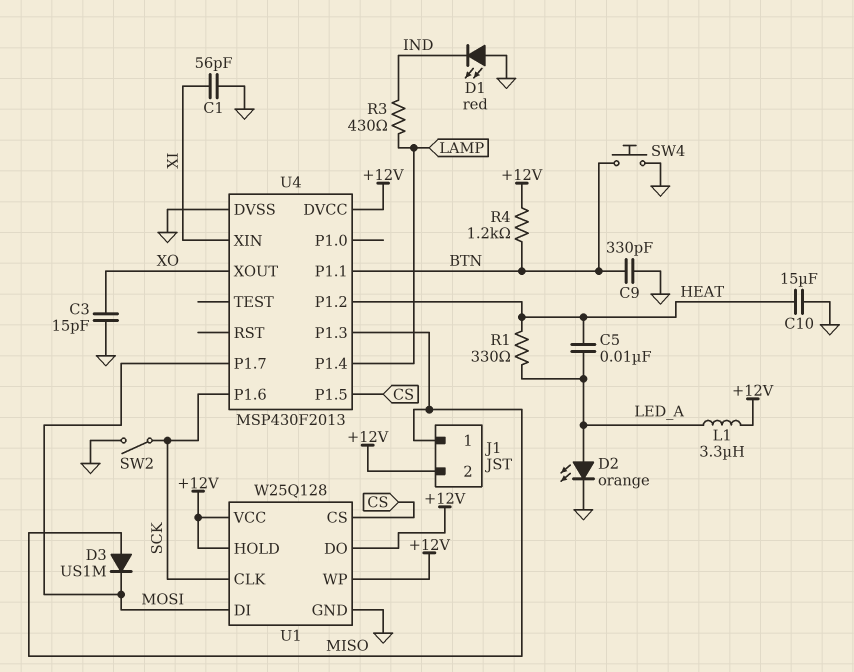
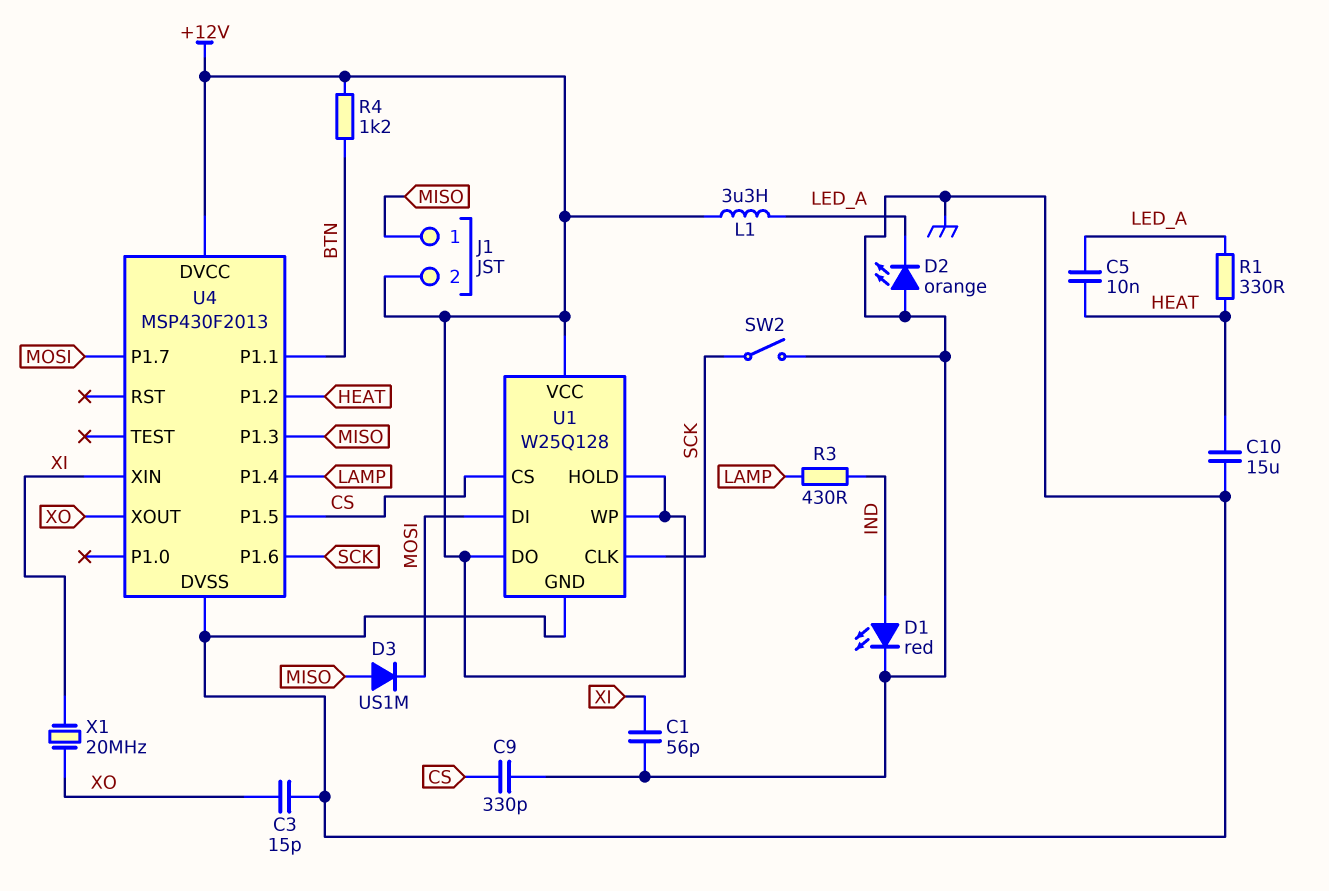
C9: 330pF (BTN, GND) -> 330pF (CS, GND)
D1: LED red (A GND, K IND) -> LED red (A IND, K GND)
D2: LED orange (A LED_A, K GND) -> LED orange (A GND, K LED_A)
SW4: button (BTN, GND) -> none
X1: none -> 20MHz (XI, XO)

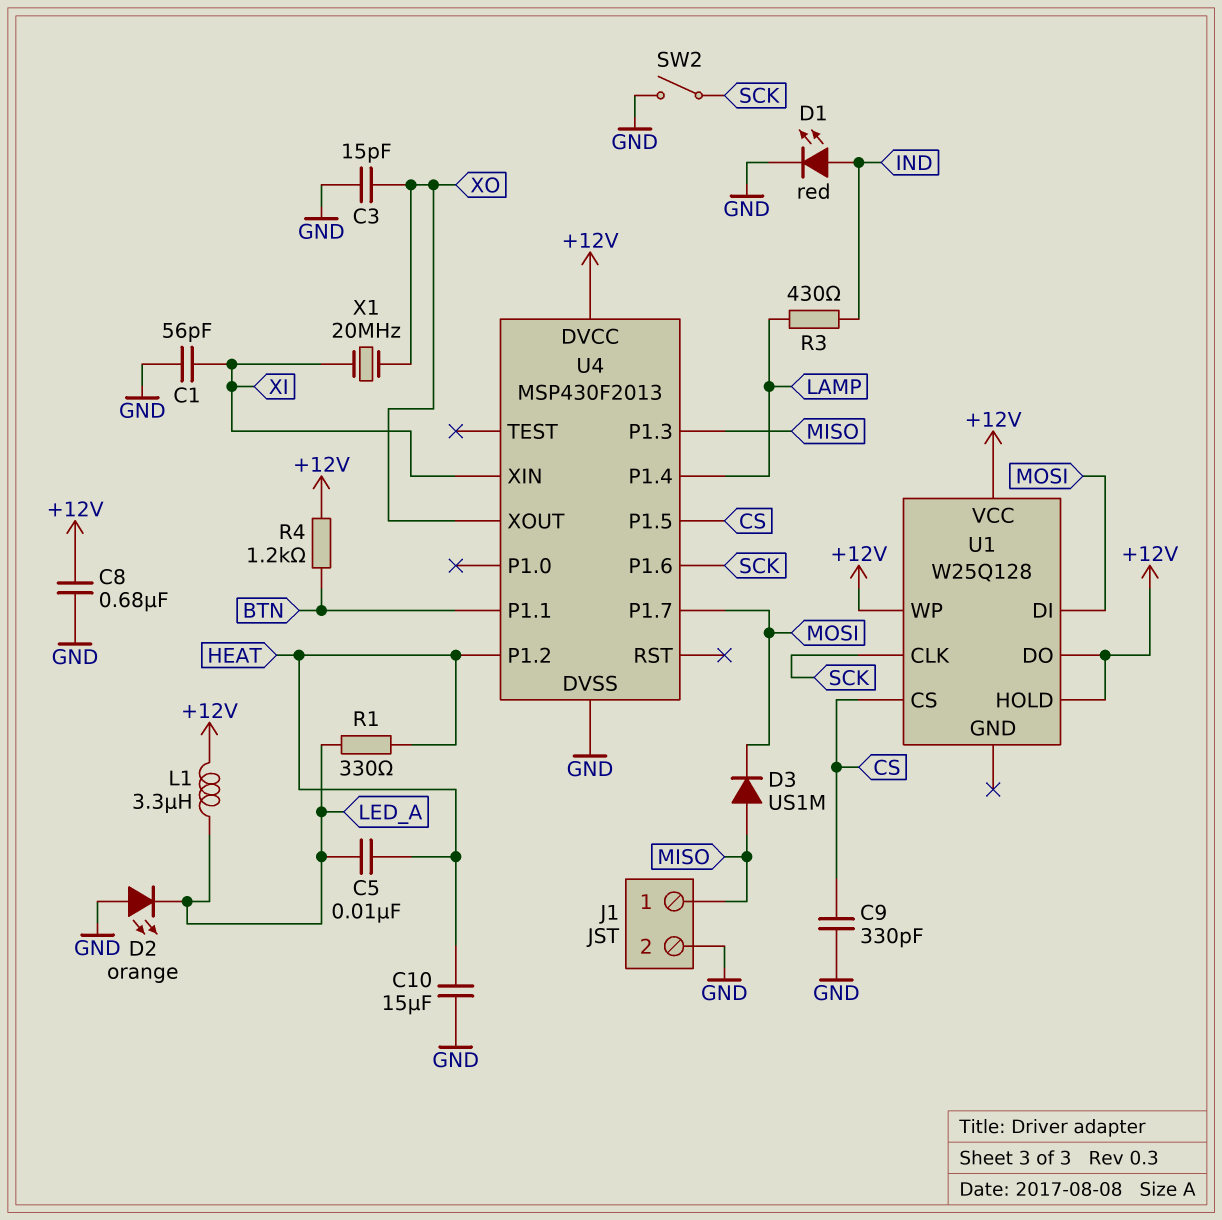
C8: none -> 680nF (+12V, GND)
J1 pin 2: +12V -> GND
U1 pin GND: GND -> none

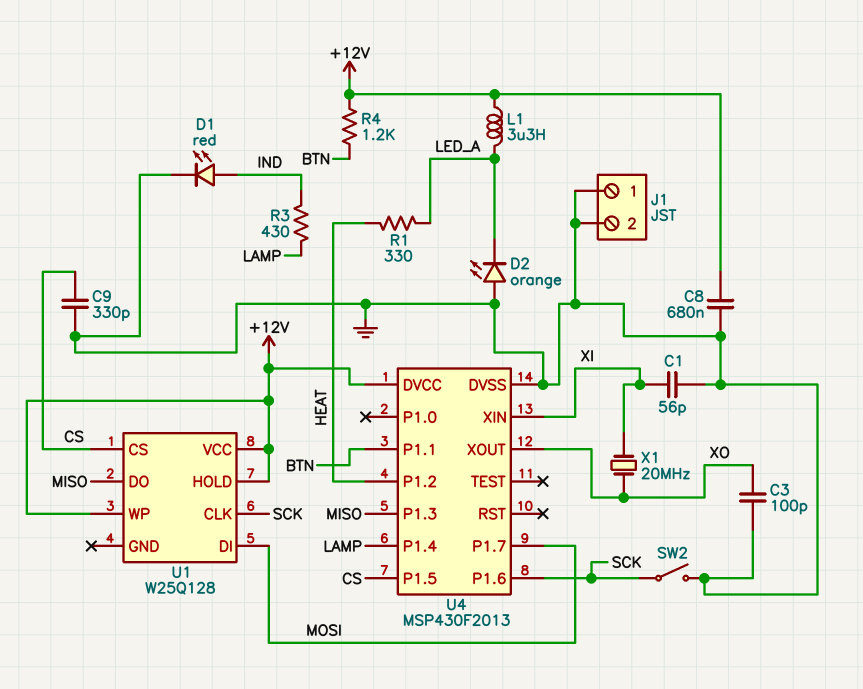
C3: 15pF (GND, XO) -> 100pF (GND, XO)
C5: 10nF (HEAT, LED_A) -> none
C10: 15uF (GND, HEAT) -> none
D3: diode US1M (A MISO, K MOSI) -> none
J1 pin 1: MISO -> GND
U1 pin DO: +12V -> MISO

